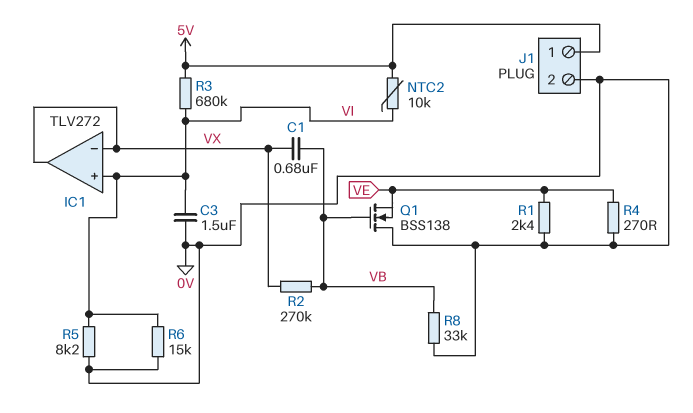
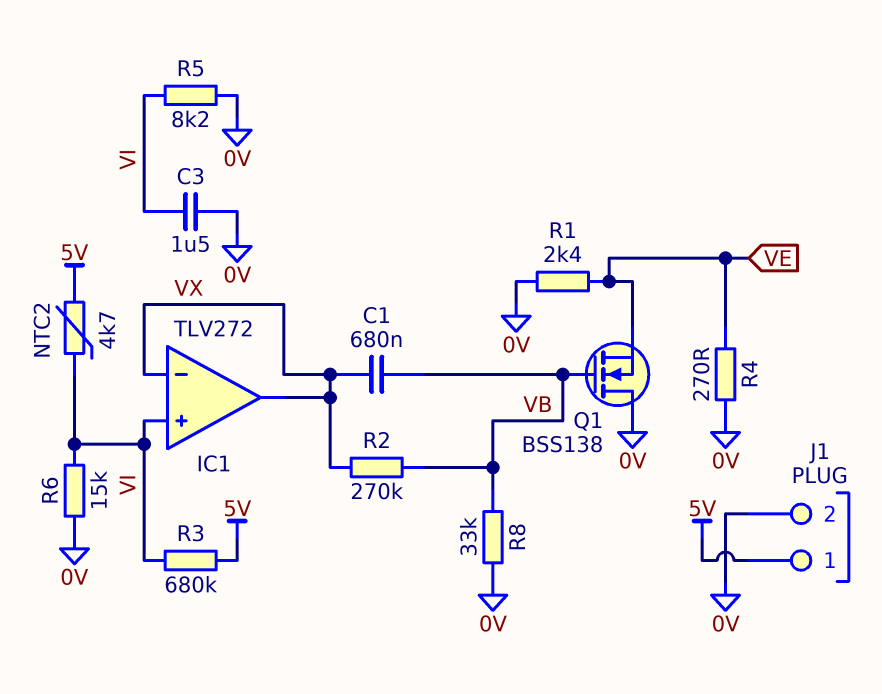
NTC2: 10k (5V, VI) -> 4.7k (5V, VI)

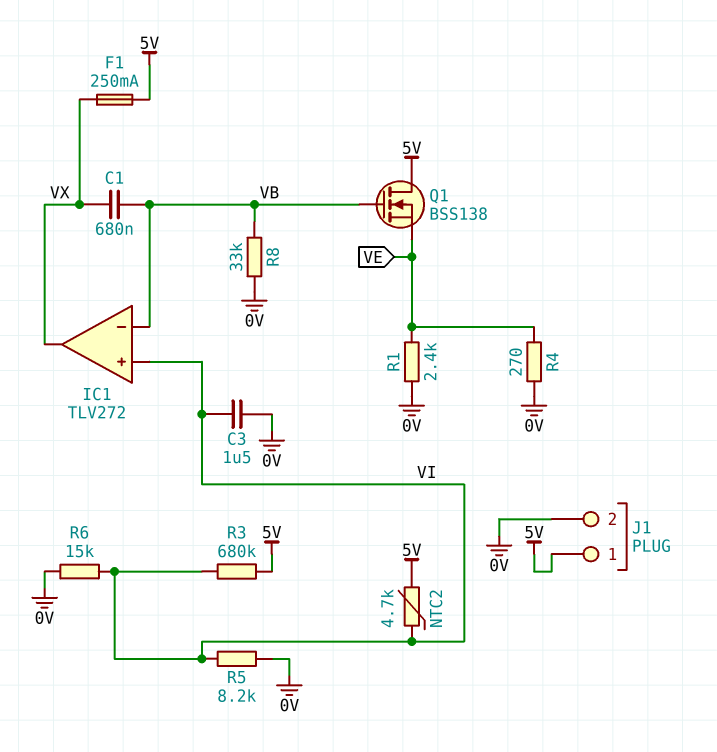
F1: none -> 250mA (5V, VX)
IC1 pin in-: VX -> VB
Q1: NMOS BSS138 (G VB, D 0V, S VE) -> NMOS BSS138 (G VB, D 5V, S VE)
R2: 270k (VB, VX) -> none

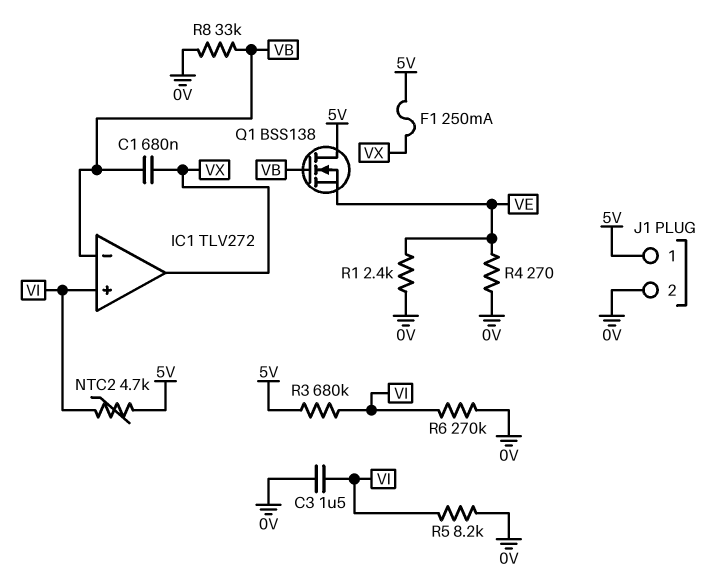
R6: 15k (0V, VI) -> 270k (0V, VI)

